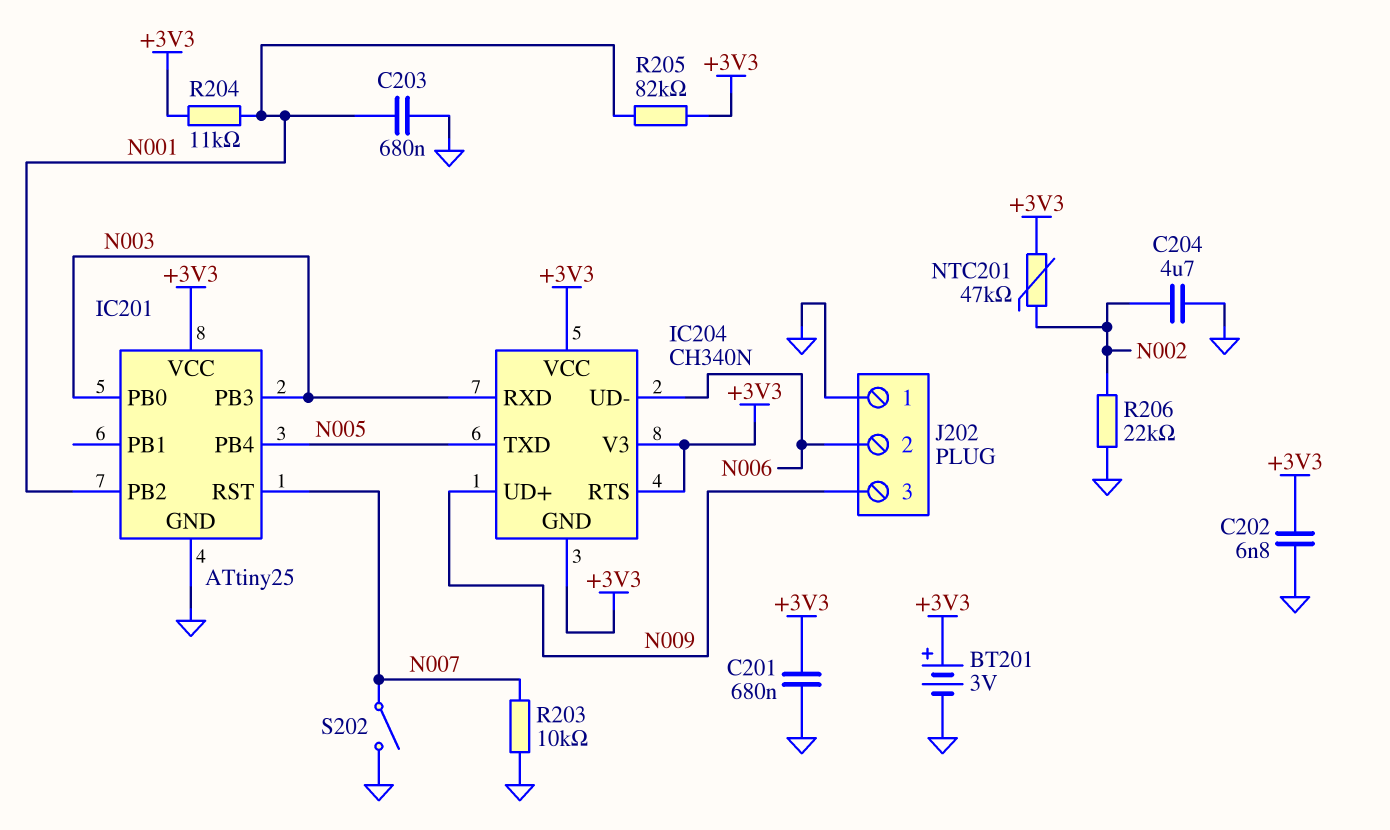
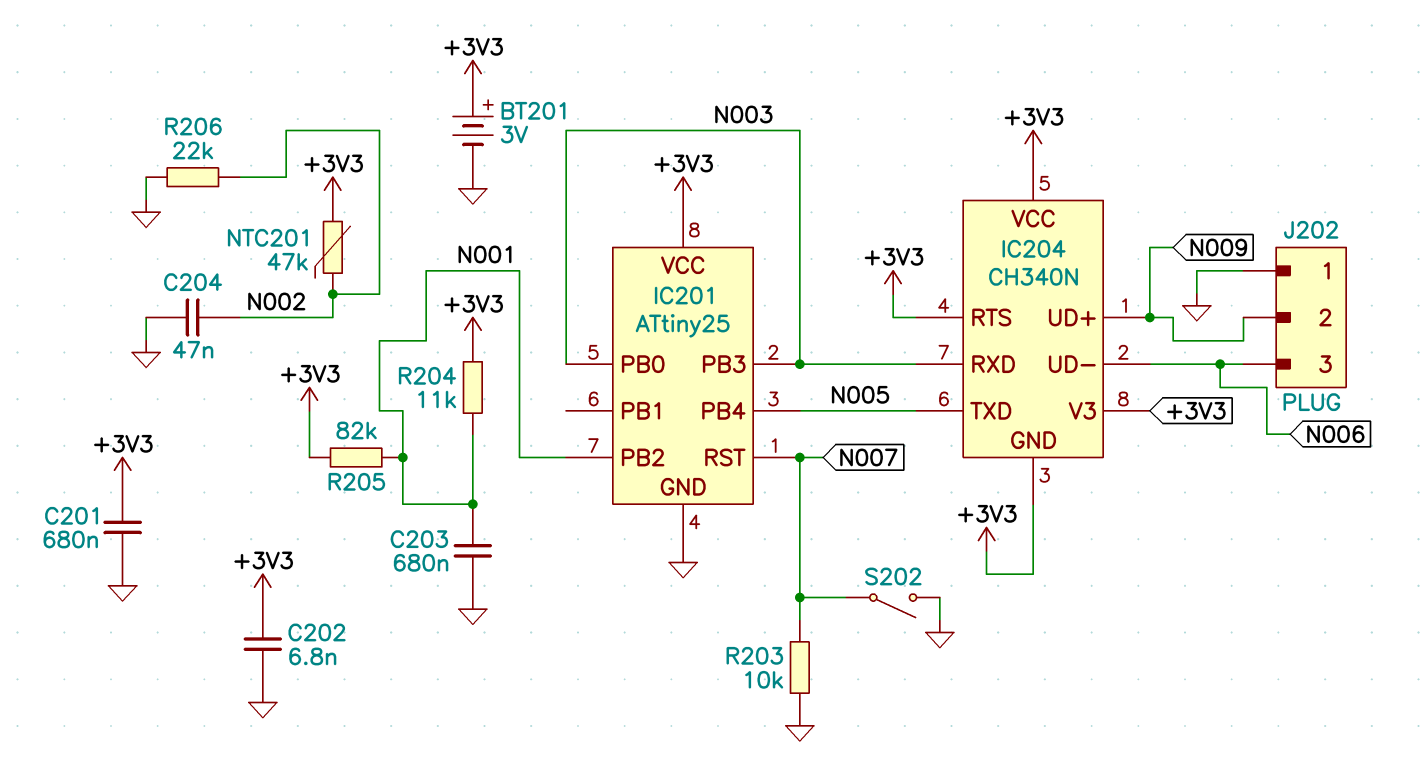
C204: 4.7uF (GND, N002) -> 47nF (GND, N002)
J202 pin 2: N006 -> N009
J202 pin 3: N009 -> N006

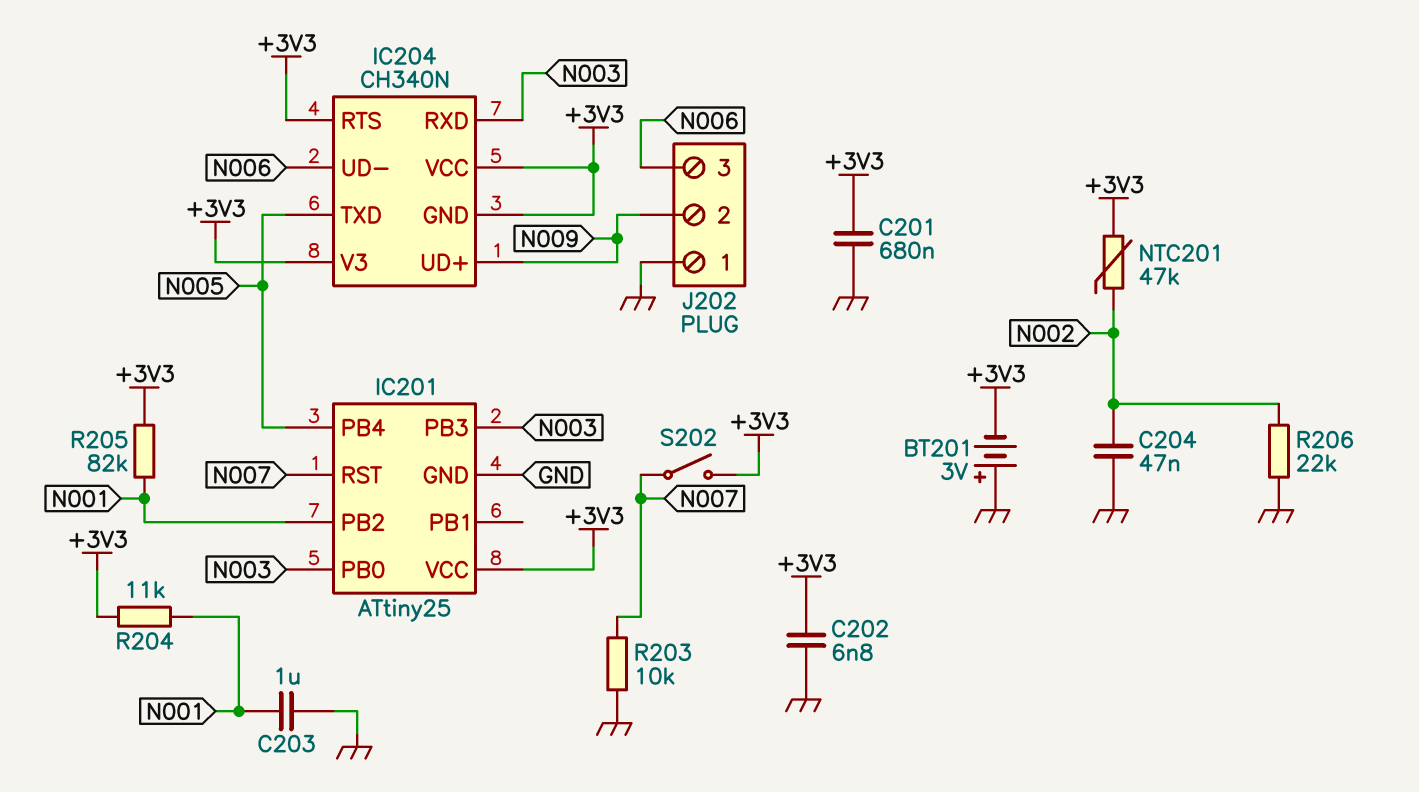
BT201: 3V (plus +3V3, minus GND) -> 3V (plus GND, minus +3V3)
C203: 680nF (GND, N001) -> 1uF (GND, N001)
S202: switch (GND, N007) -> switch (+3V3, N007)

